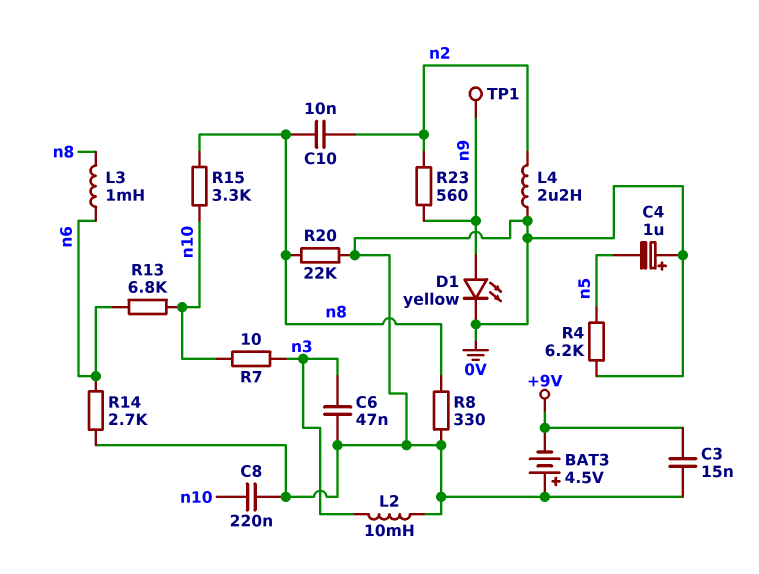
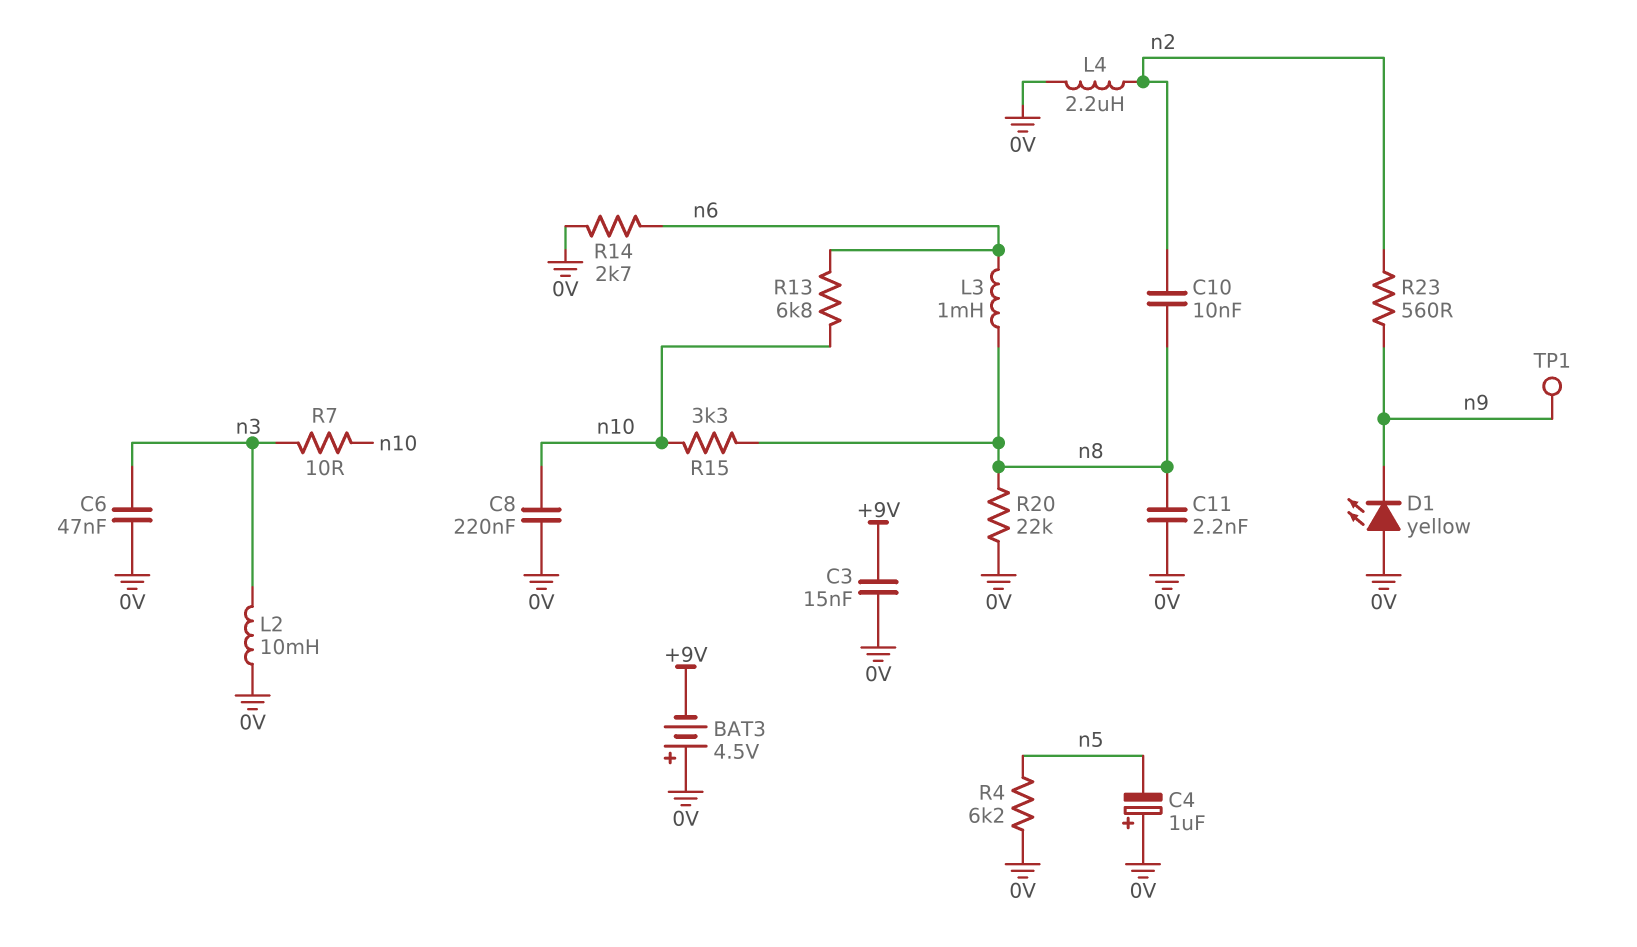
C11: none -> 2.2nF (0V, n8)
D1: LED yellow (A n9, K 0V) -> LED yellow (A 0V, K n9)
R8: 330 (0V, n8) -> none

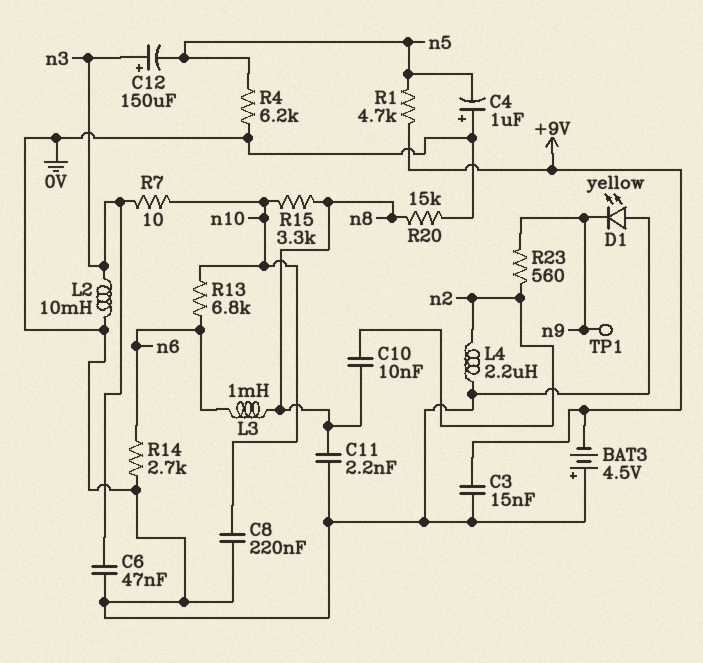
C12: none -> 150uF (plus n3, minus n5)
R1: none -> 4.7k (+9V, n5)
R20: 22k (0V, n8) -> 15k (0V, n8)

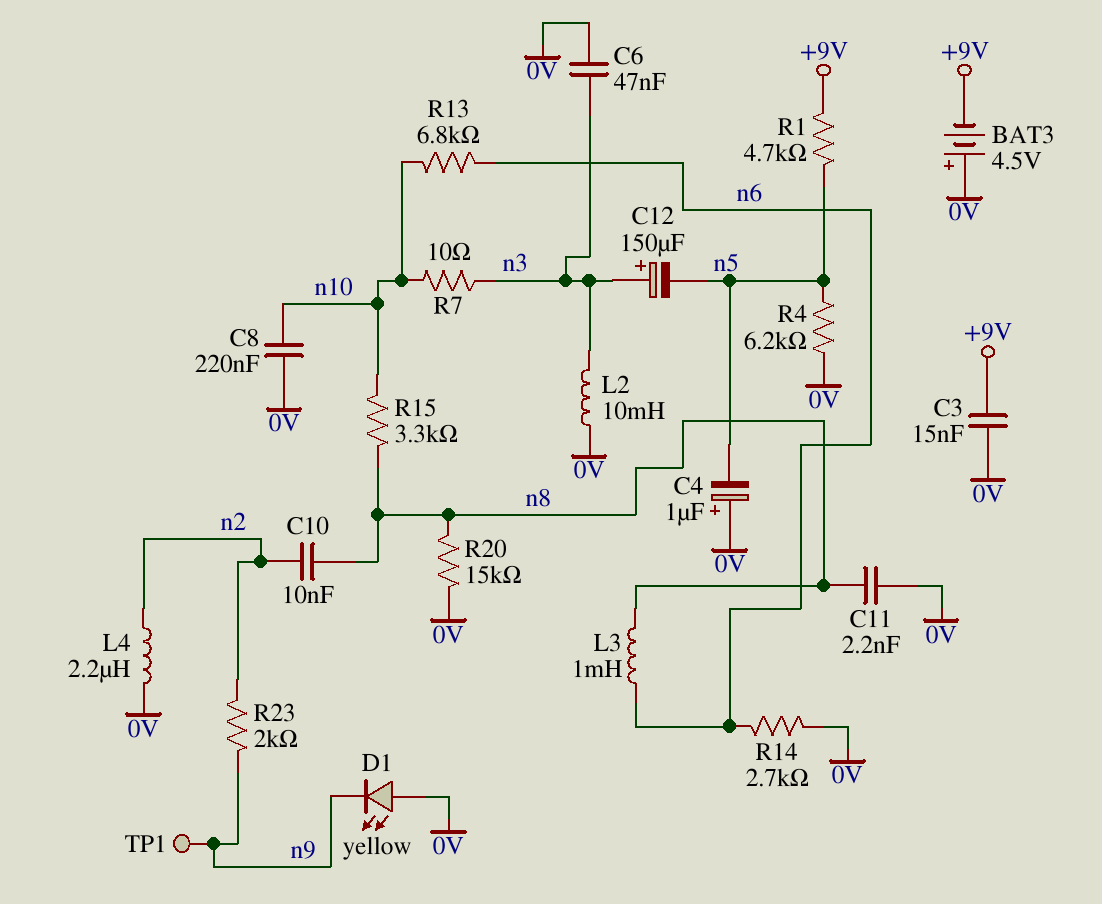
R23: 560 (n2, n9) -> 2k (n2, n9)

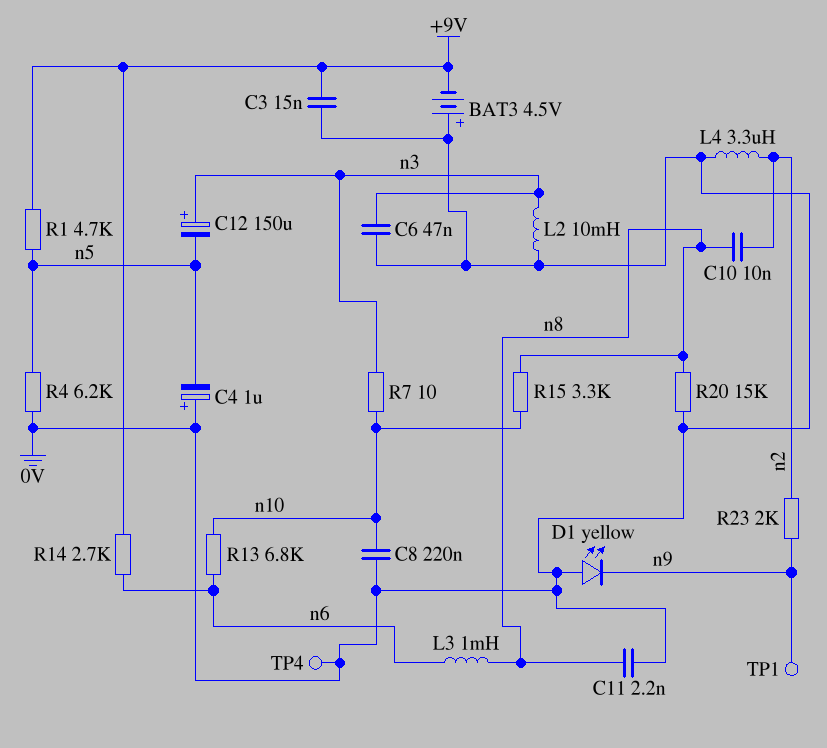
L4: 2.2uH (0V, n2) -> 3.3uH (0V, n2)
R14: 2.7k (0V, n6) -> 2.7k (+9V, n6)
TP4: none -> test point (0V)

